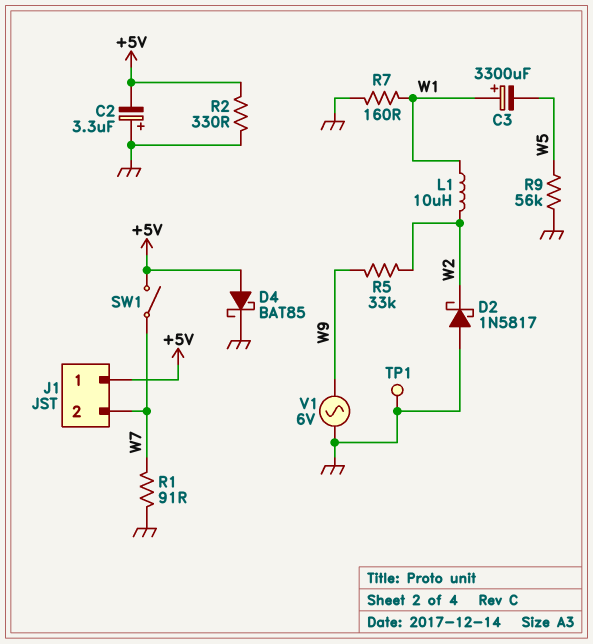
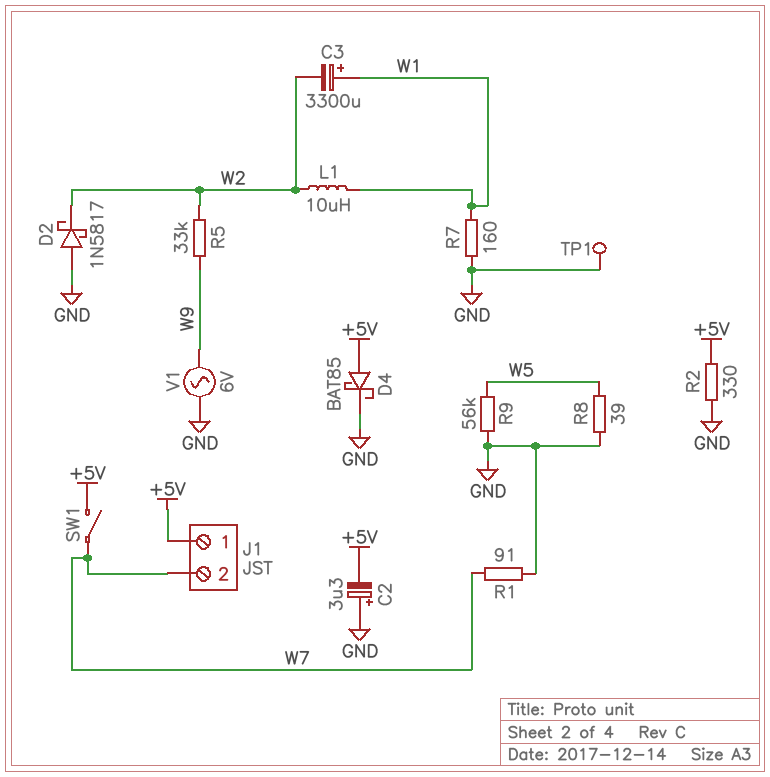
C3: 3300uF (plus W1, minus W5) -> 3300uF (plus W1, minus W2)
R8: none -> 39 (GND, W5)

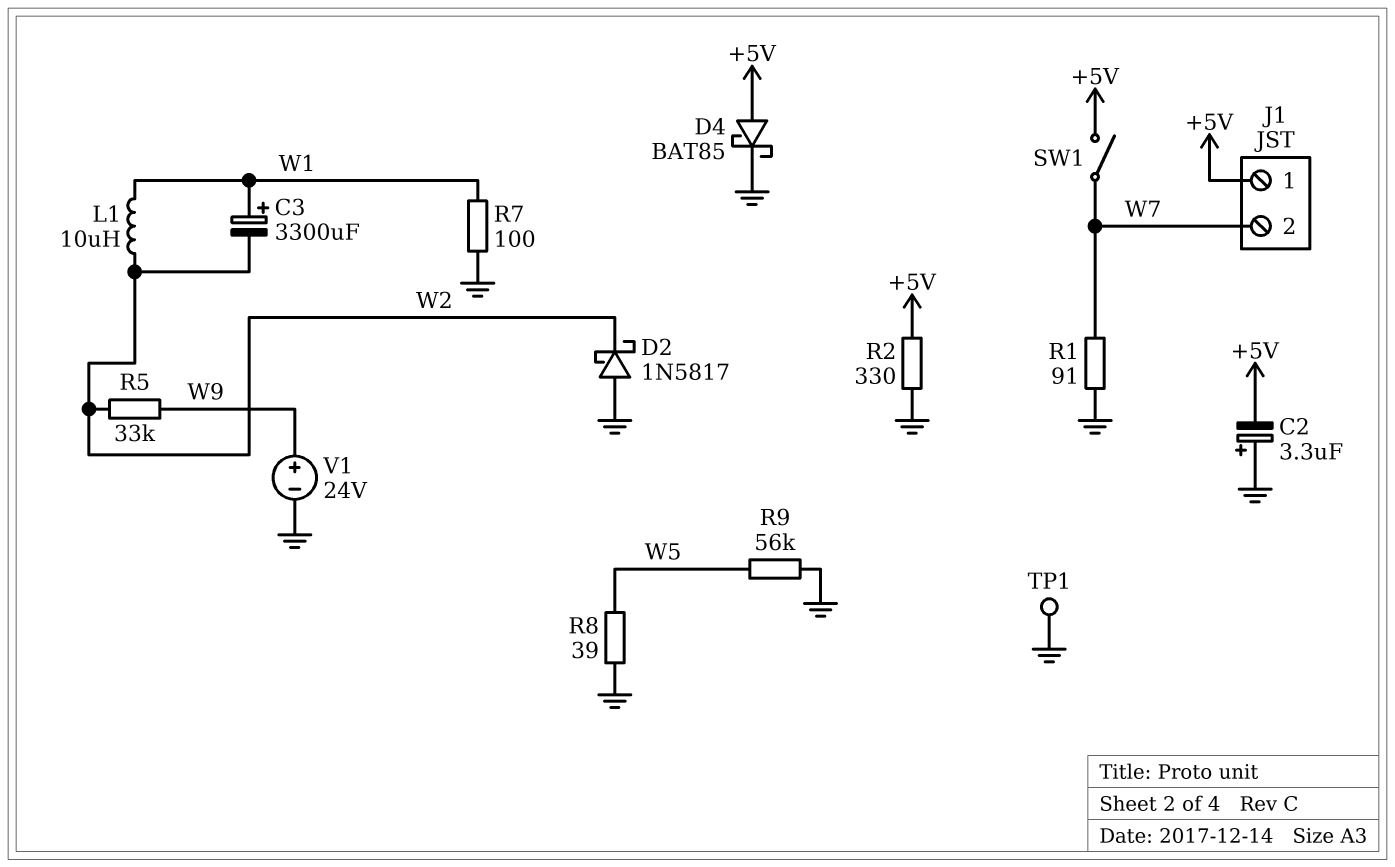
R7: 160 (GND, W1) -> 100 (GND, W1)
V1: AC 6V (GND, W9) -> 24V (plus W9, minus GND)

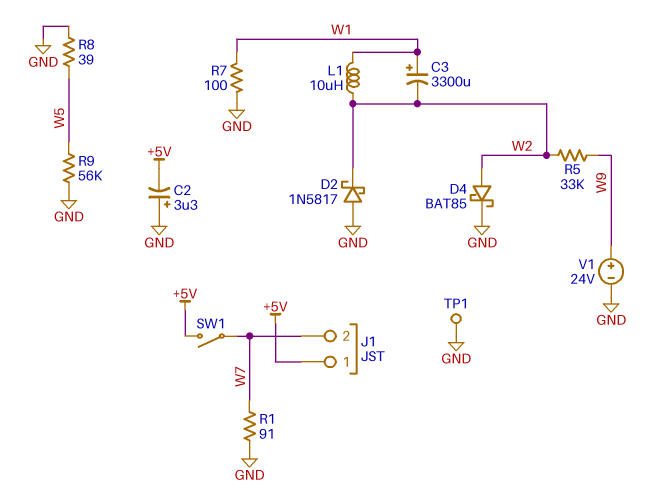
D4: schottky BAT85 (A +5V, K GND) -> schottky BAT85 (A W2, K GND)
R2: 330 (+5V, GND) -> none

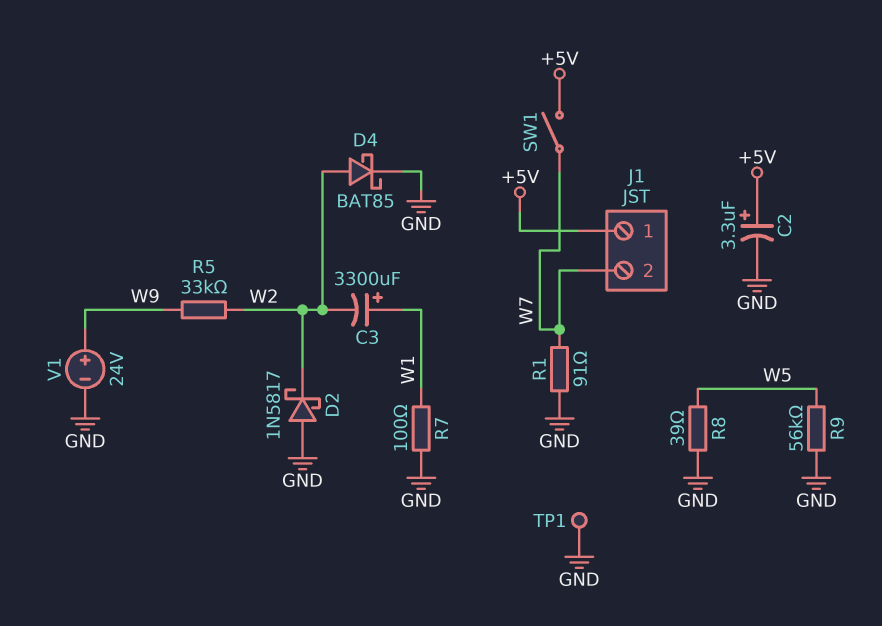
C2: 3.3uF (plus GND, minus +5V) -> 3.3uF (plus +5V, minus GND)
L1: 10uH (W1, W2) -> none

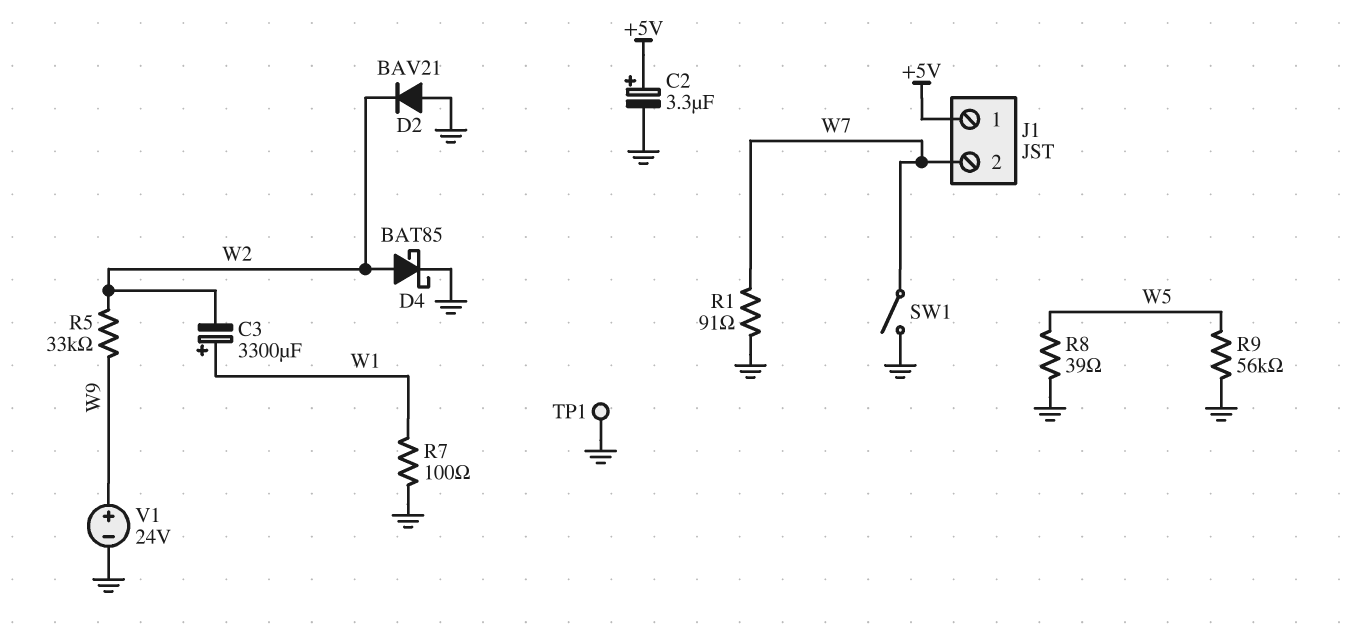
D2: schottky 1N5817 (A GND, K W2) -> diode BAV21 (A GND, K W2)
SW1: switch (+5V, W7) -> switch (GND, W7)

